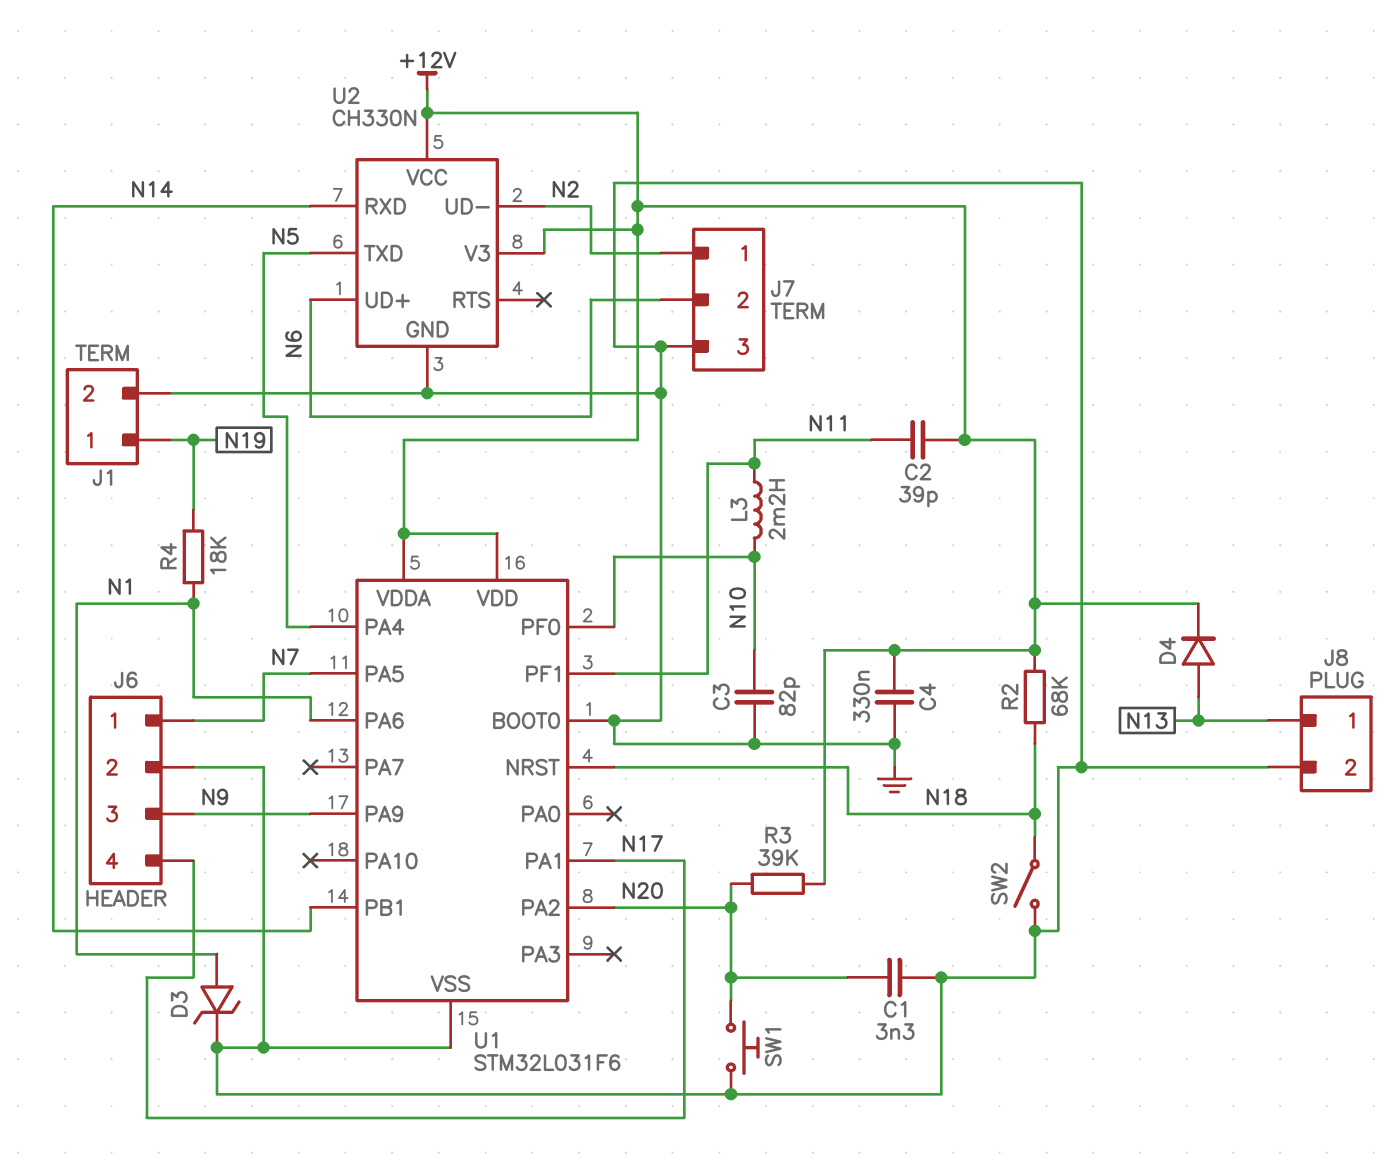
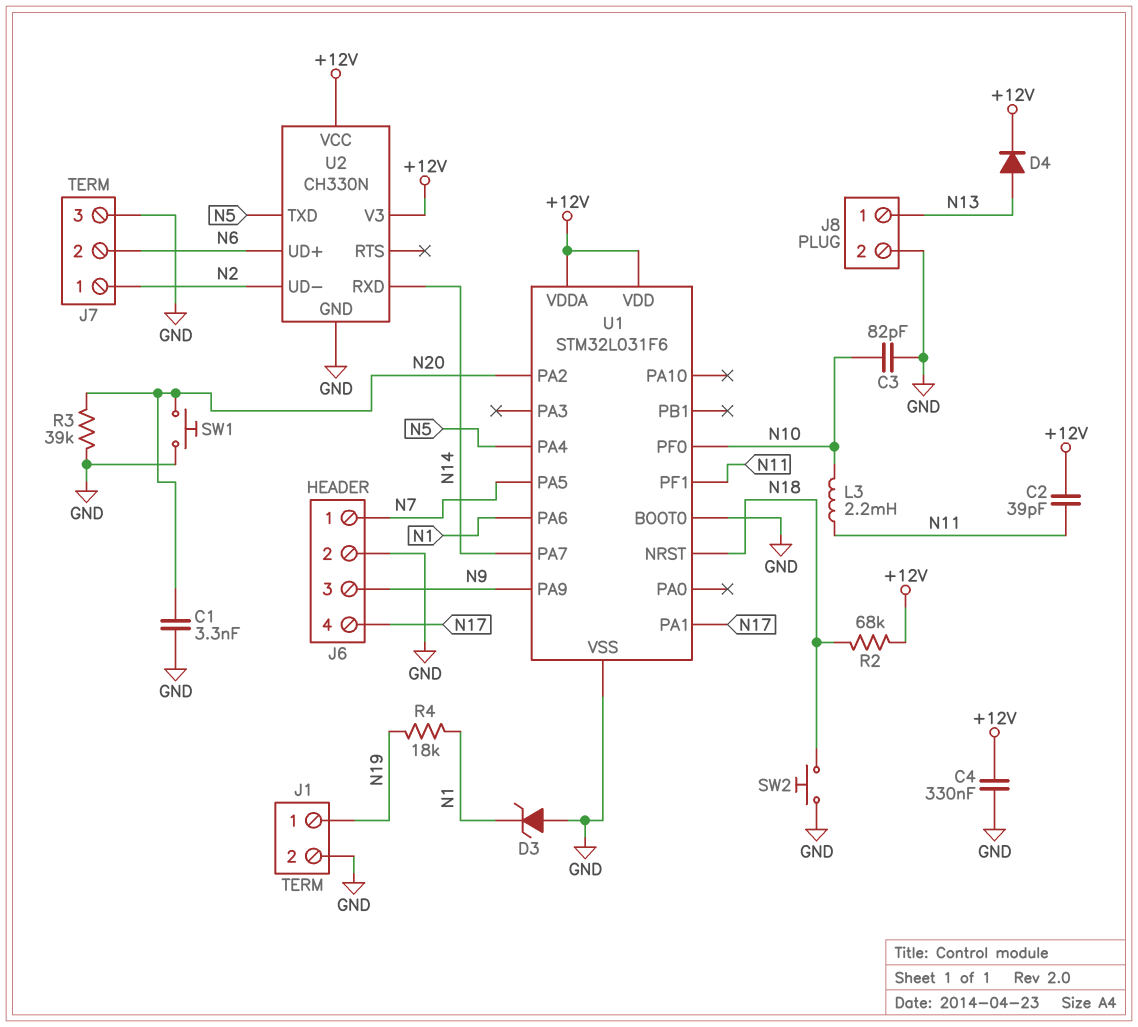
D3: zener (A N1, K GND) -> zener (A GND, K N1)
R3: 39k (+12V, N20) -> 39k (GND, N20)
SW2: switch (GND, N18) -> button (GND, N18)
U1 pin PA7: none -> N14
U1 pin PB1: N14 -> none

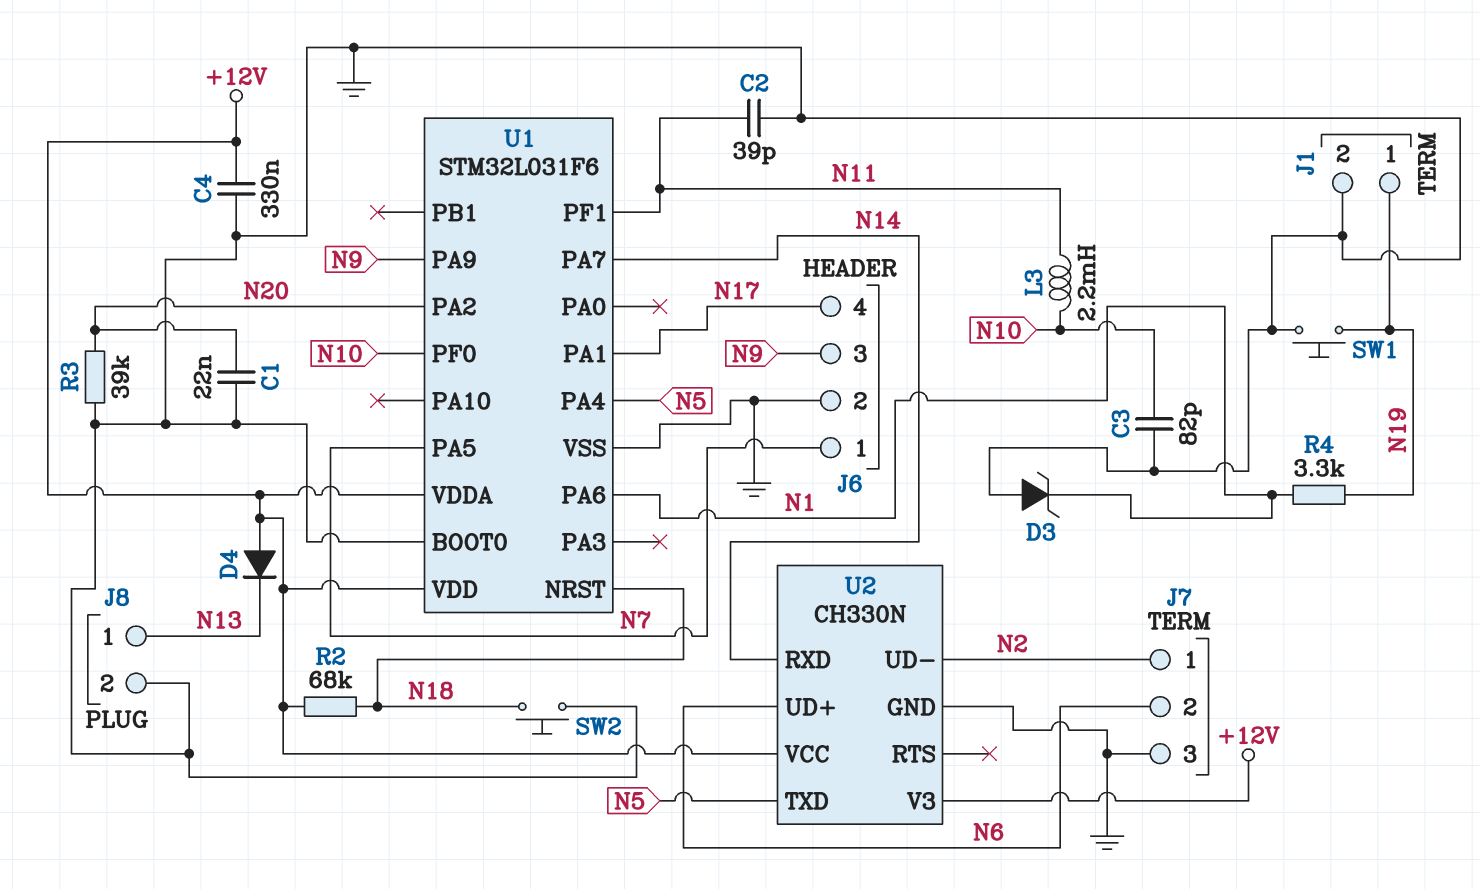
C1: 3.3nF (GND, N20) -> 22nF (GND, N20)
C2: 39pF (+12V, N11) -> 39pF (GND, N11)
D4: diode (A N13, K +12V) -> diode (A +12V, K N13)
R4: 18k (N1, N19) -> 3.3k (N1, N19)
SW1: button (GND, N20) -> button (GND, N19)

